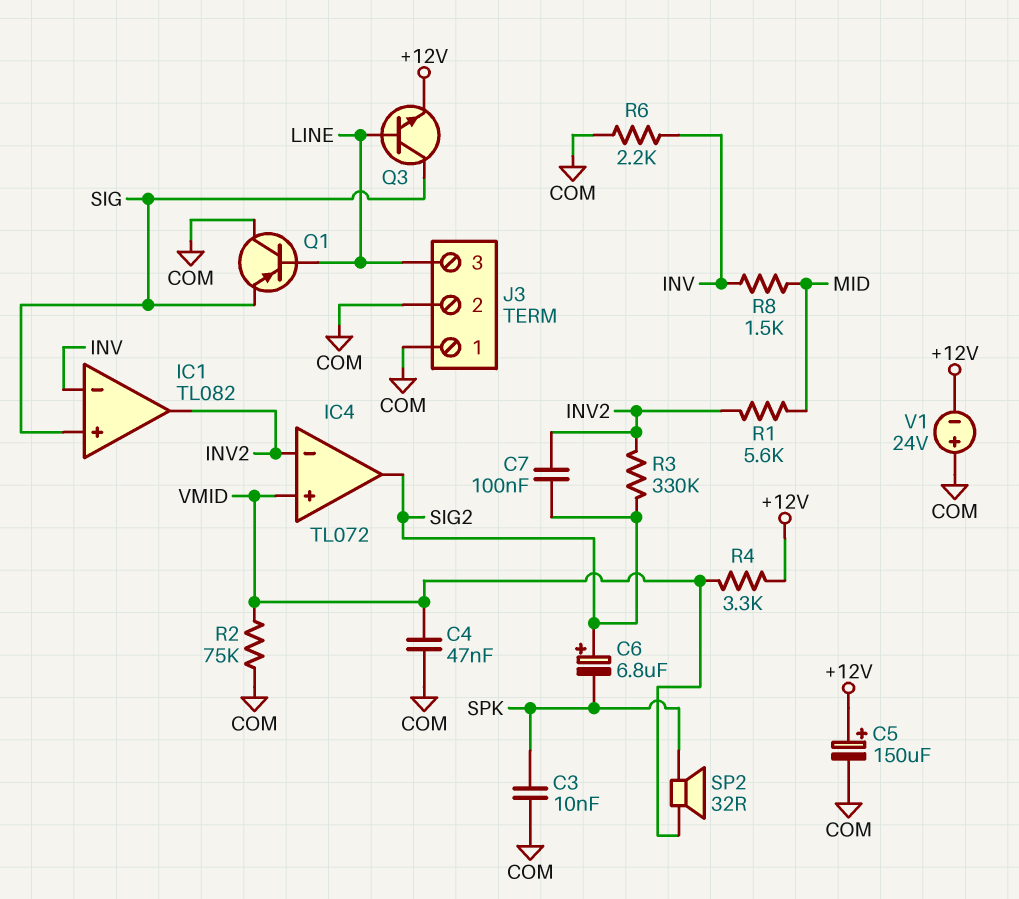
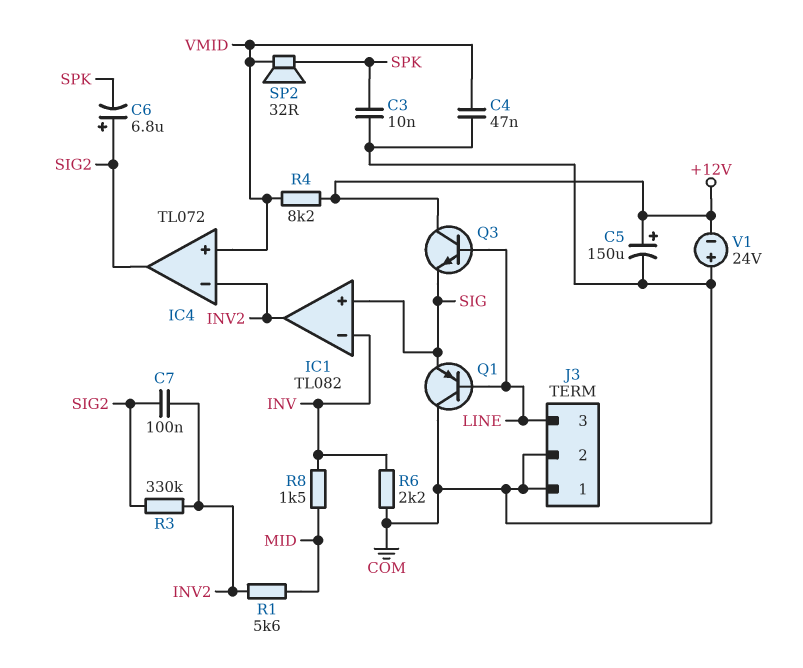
Q3: NPN (B LINE, C SIG, E +12V) -> NPN (B LINE, C +12V, E SIG)
R2: 75k (COM, VMID) -> none
R4: 3.3k (+12V, VMID) -> 8.2k (+12V, VMID)

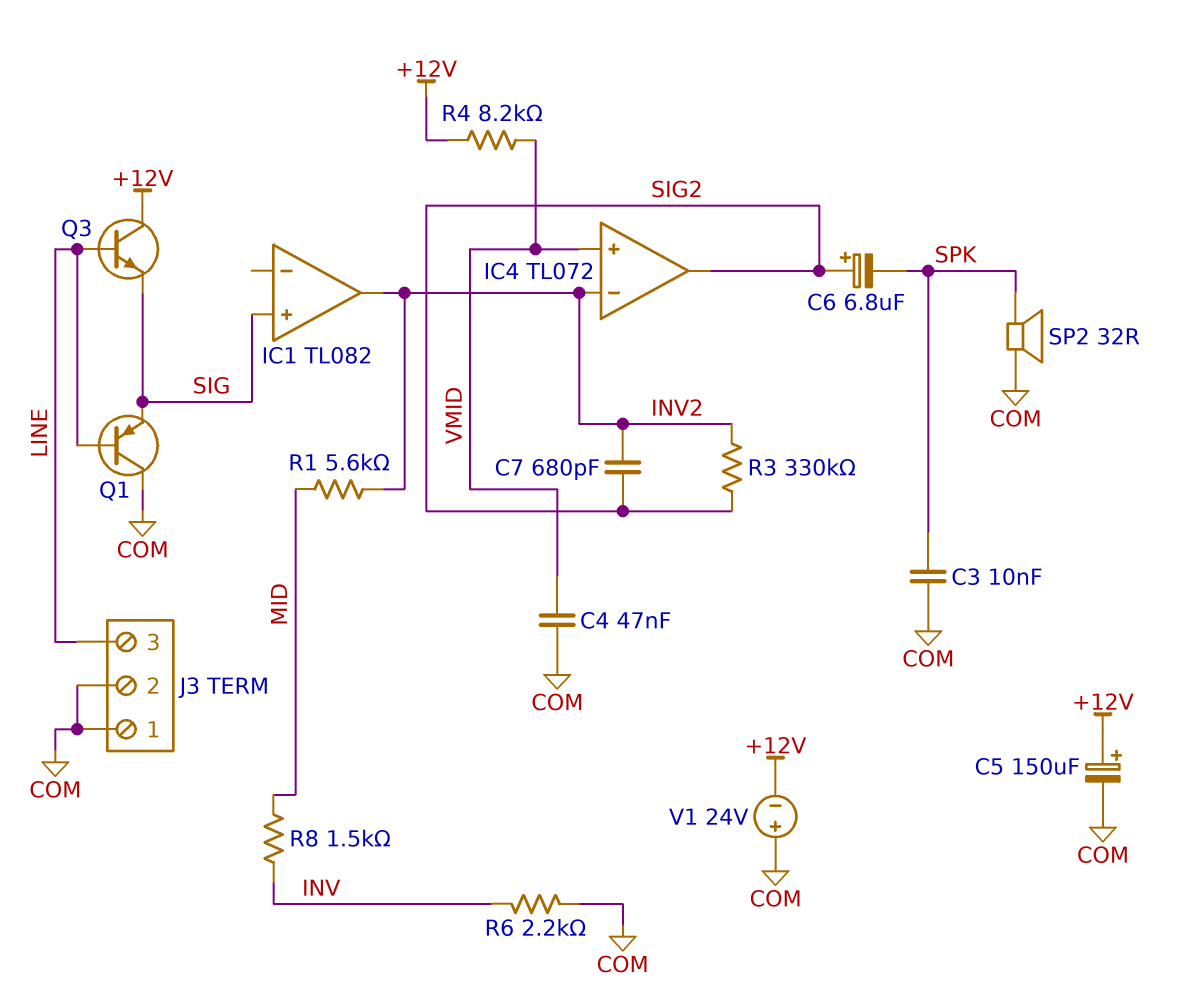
C7: 100nF (INV2, SIG2) -> 680pF (INV2, SIG2)
IC1 pin in-: INV -> none
SP2: speaker 32R (SPK, VMID) -> speaker 32R (COM, SPK)

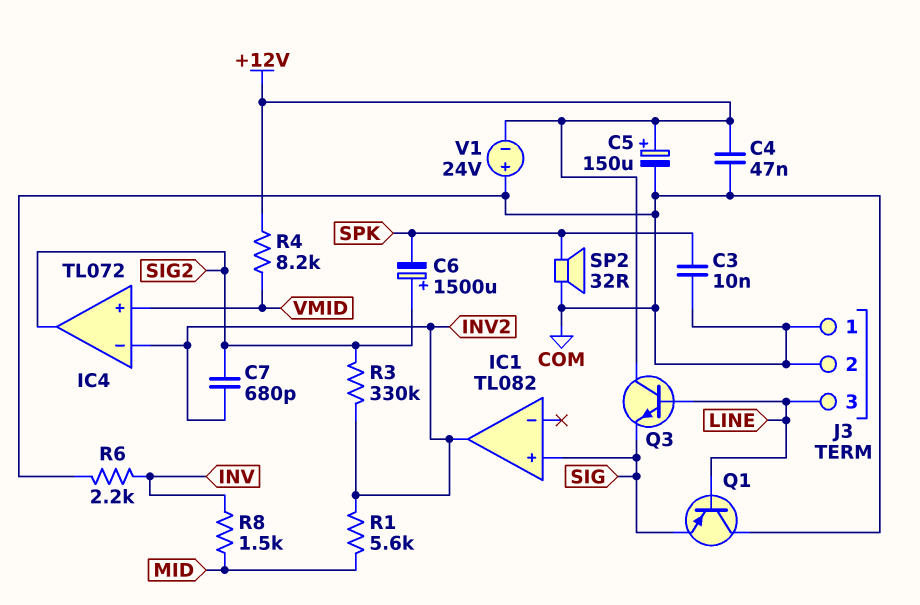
C4: 47nF (COM, VMID) -> 47nF (+12V, COM)
C6: 6.8uF (plus SIG2, minus SPK) -> 1500uF (plus SIG2, minus SPK)

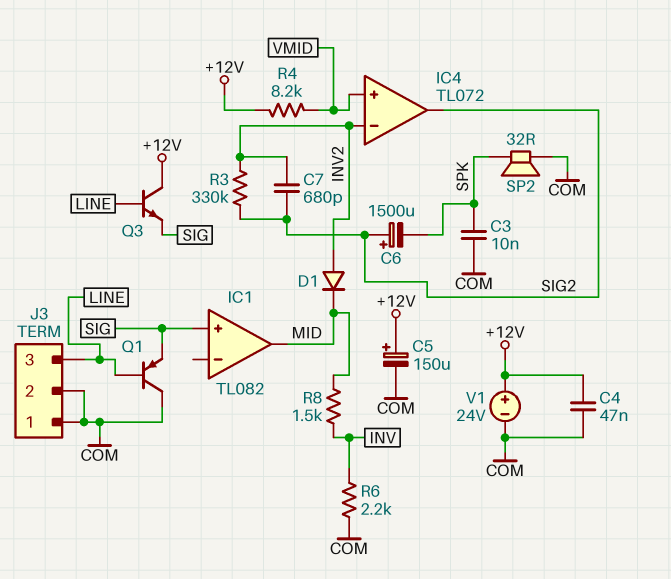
D1: none -> diode (A INV2, K MID)
IC1 pin out: INV2 -> MID
R1: 5.6k (INV2, MID) -> none
V1: 24V (plus COM, minus +12V) -> 24V (plus +12V, minus COM)

